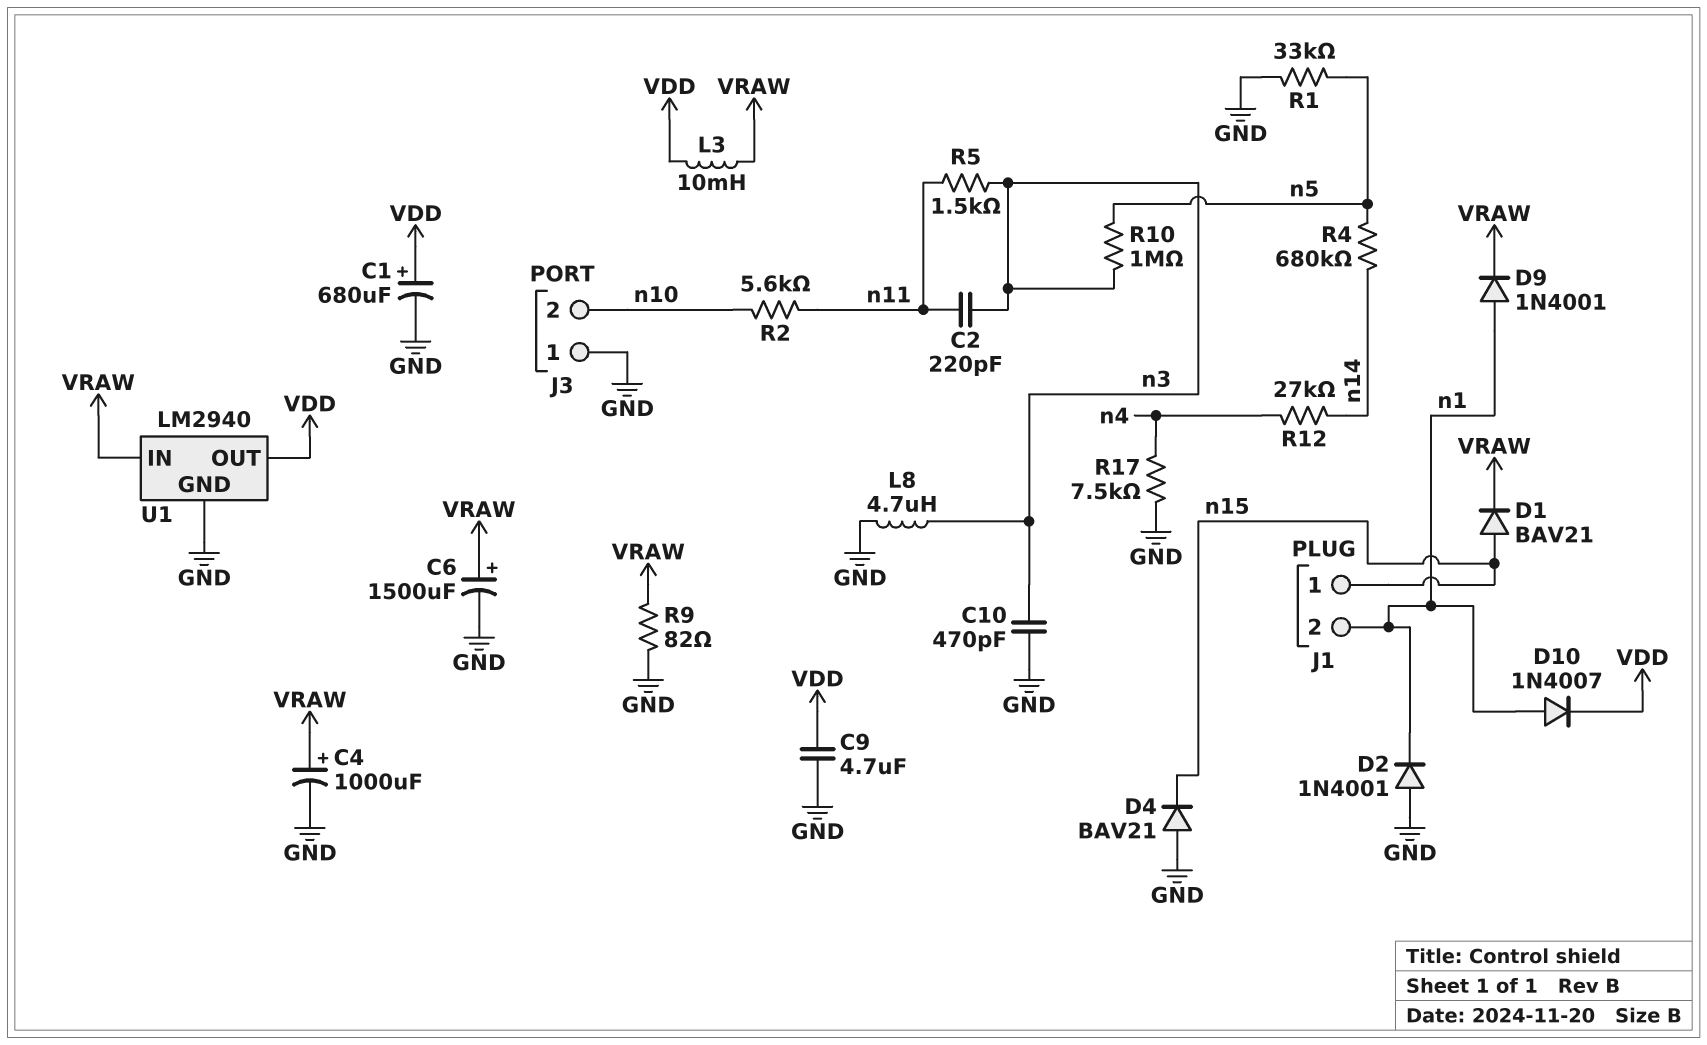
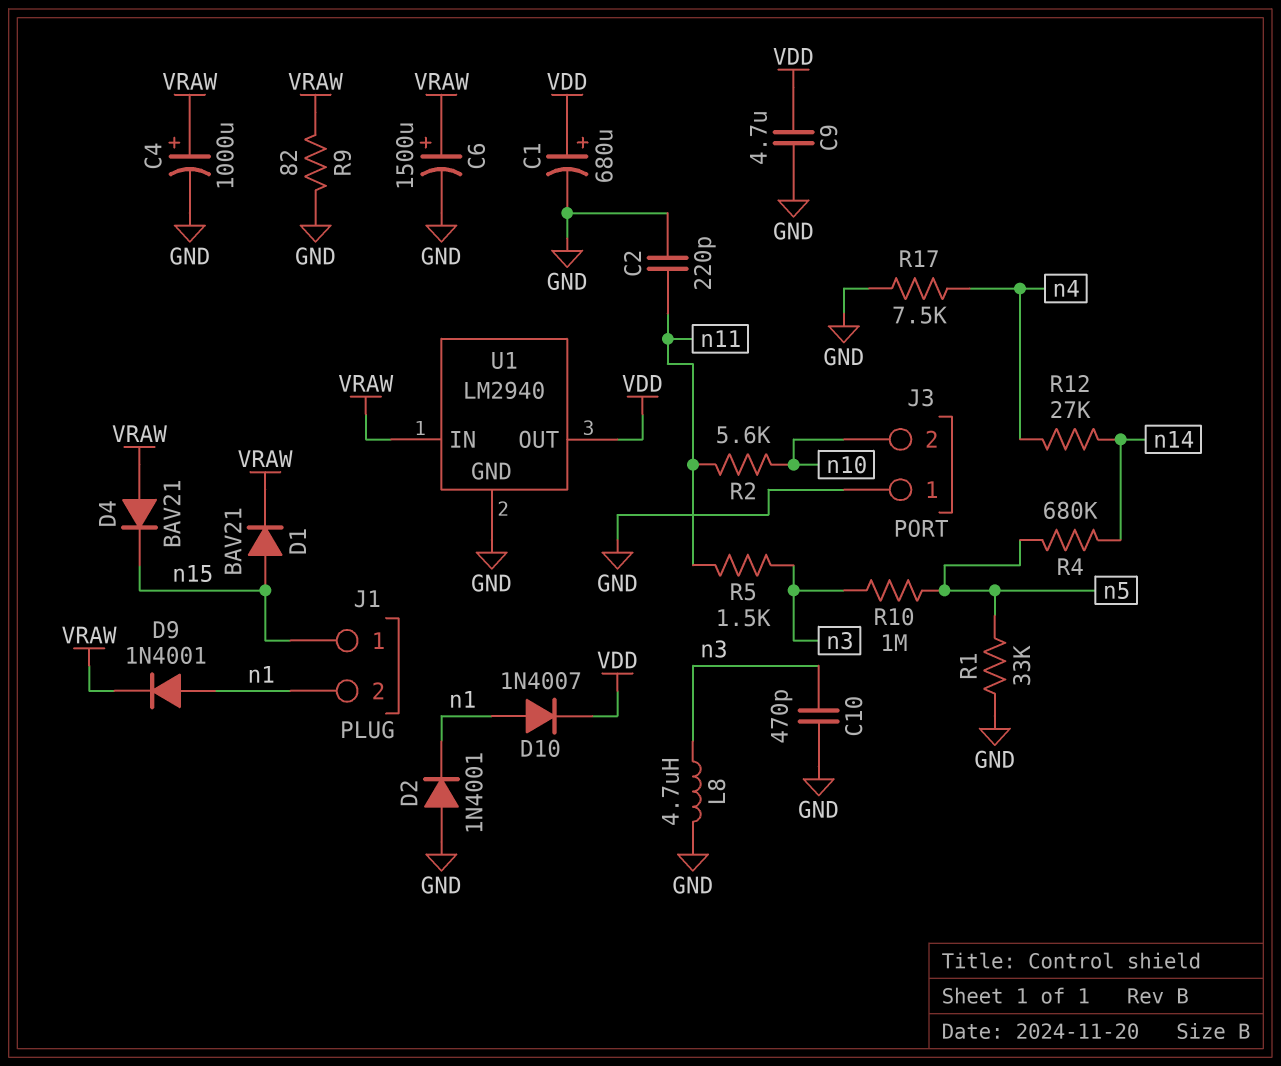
C2: 220pF (n3, n11) -> 220pF (GND, n11)
D4: diode BAV21 (A GND, K n15) -> diode BAV21 (A VRAW, K n15)
L3: 10mH (VDD, VRAW) -> none

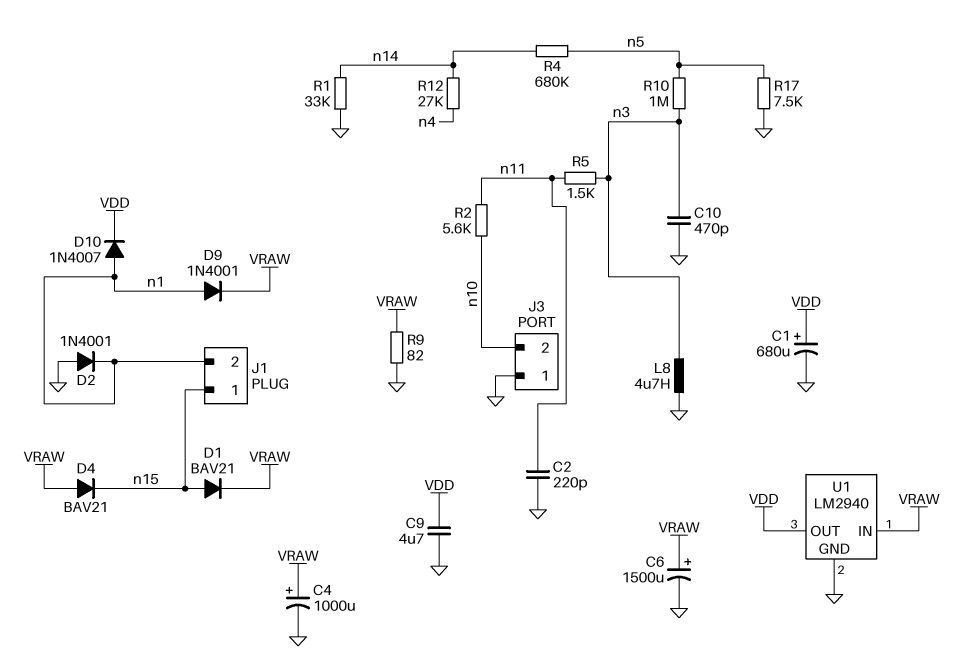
R1: 33k (GND, n5) -> 33k (GND, n14)
R17: 7.5k (GND, n4) -> 7.5k (GND, n5)

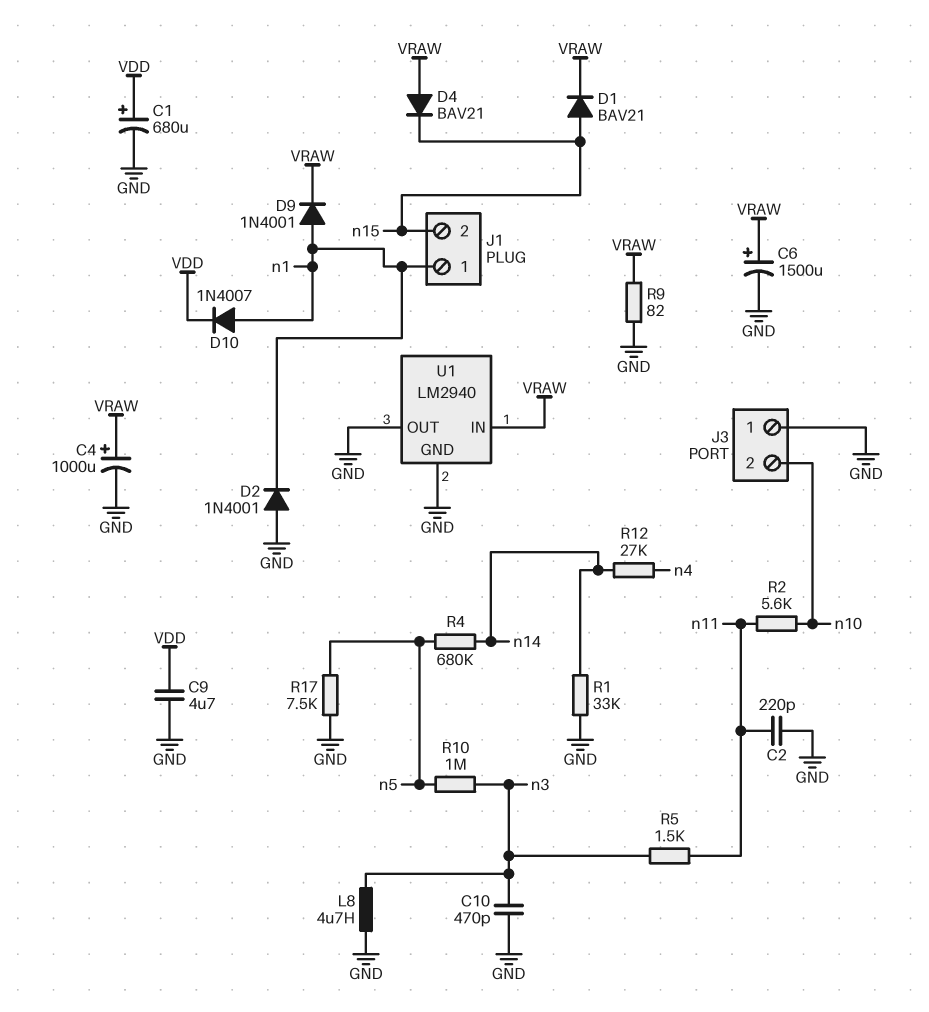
J1 pin 1: n15 -> n1
J1 pin 2: n1 -> n15
U1 pin OUT: VDD -> GND

